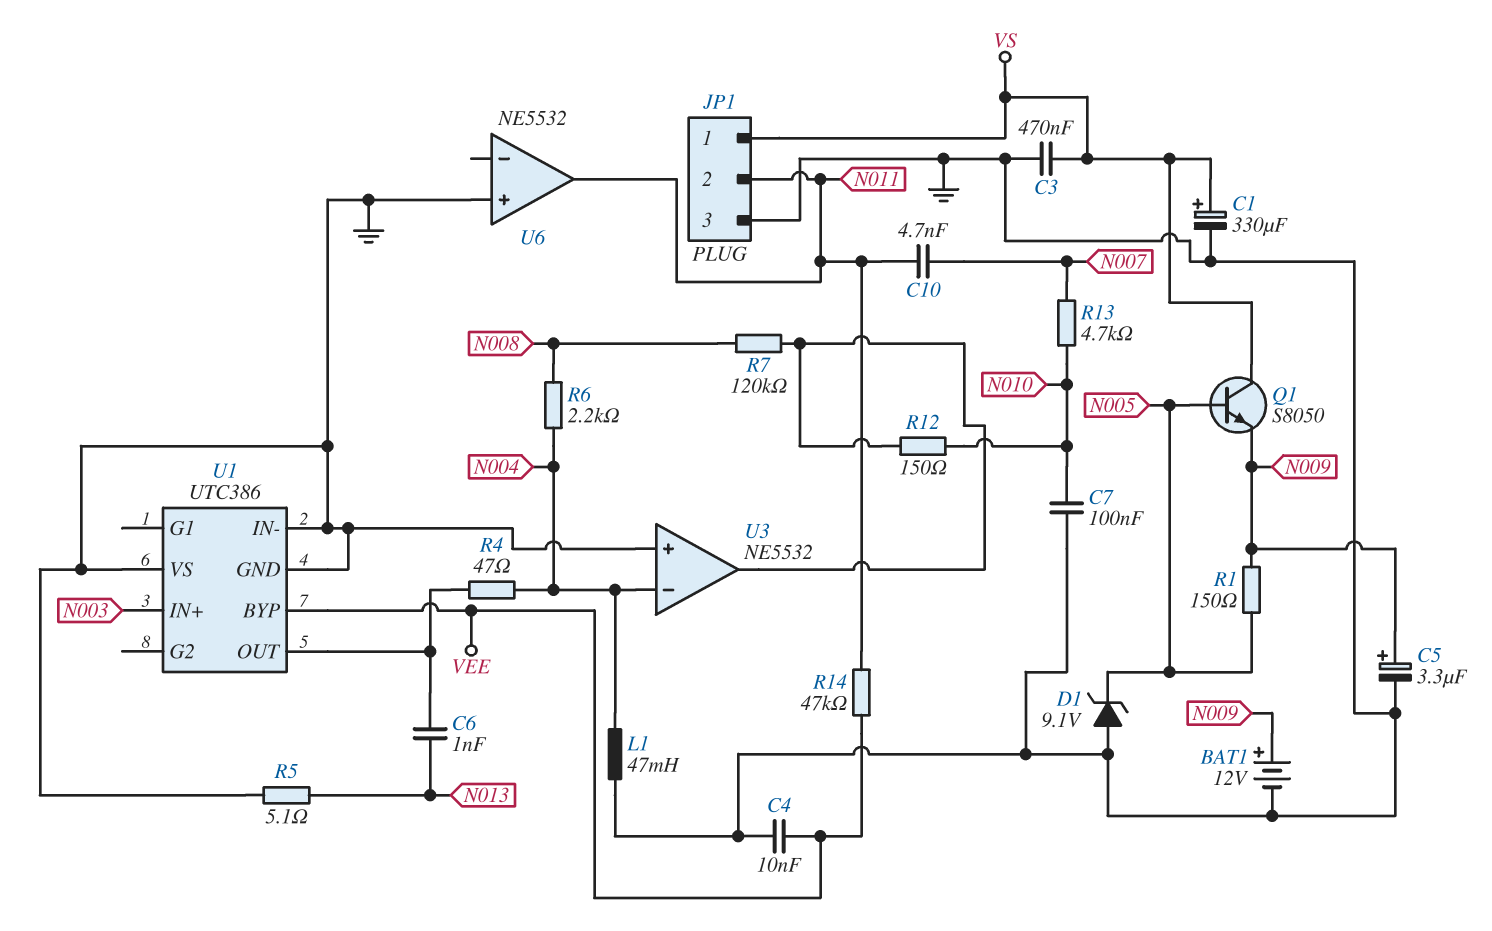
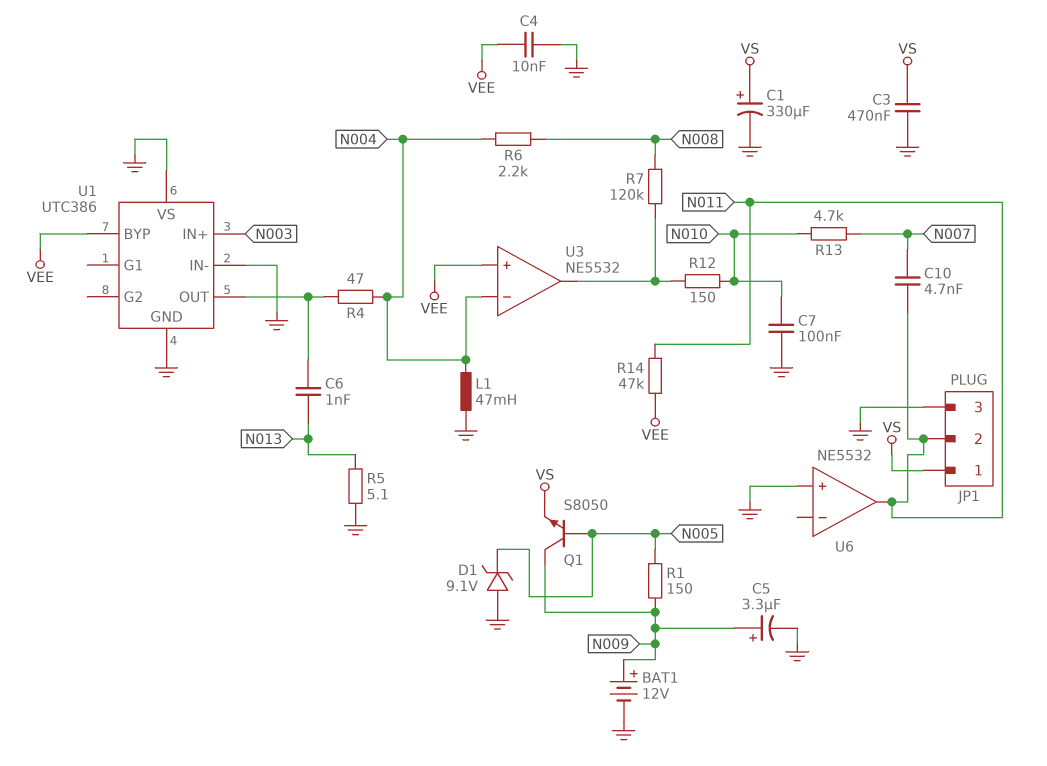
Q1: NPN S8050 (B N005, C VS, E N009) -> NPN S8050 (B N005, C N009, E VS)
U3 pin in+: GND -> VEE

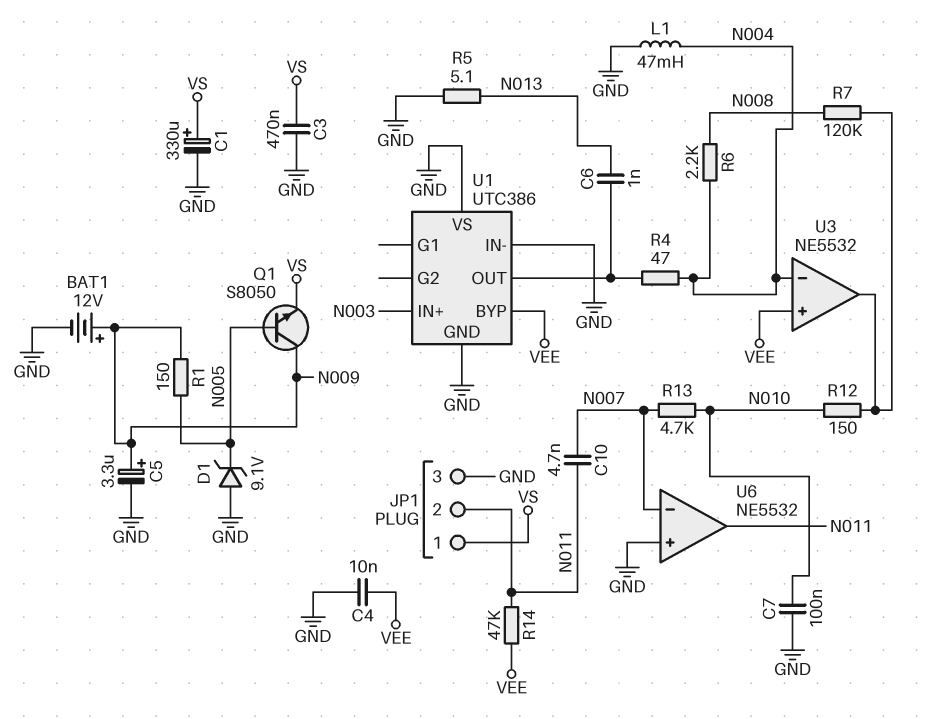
U6 pin in-: none -> N007

